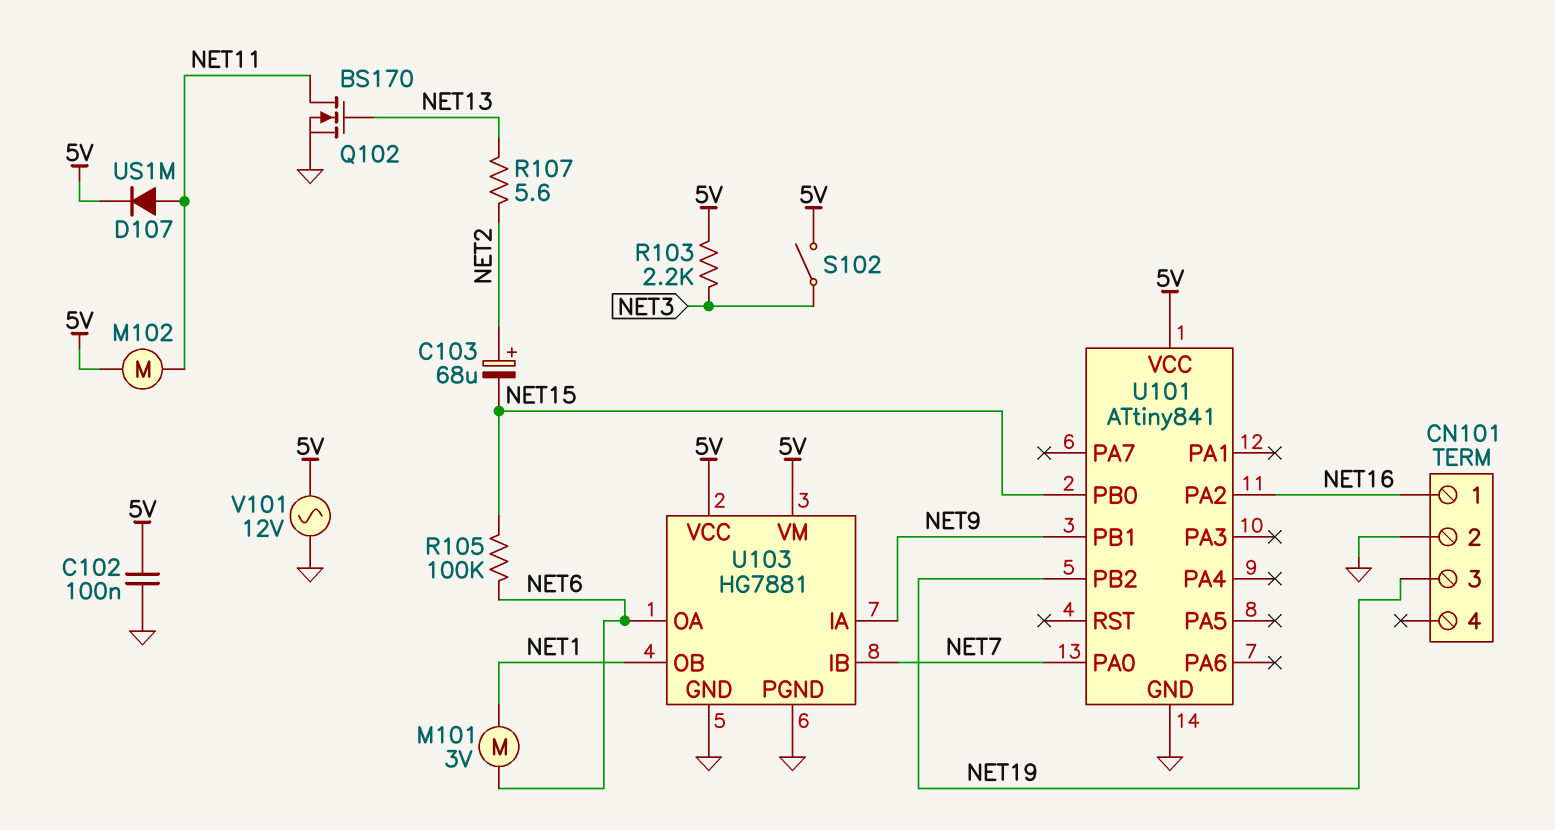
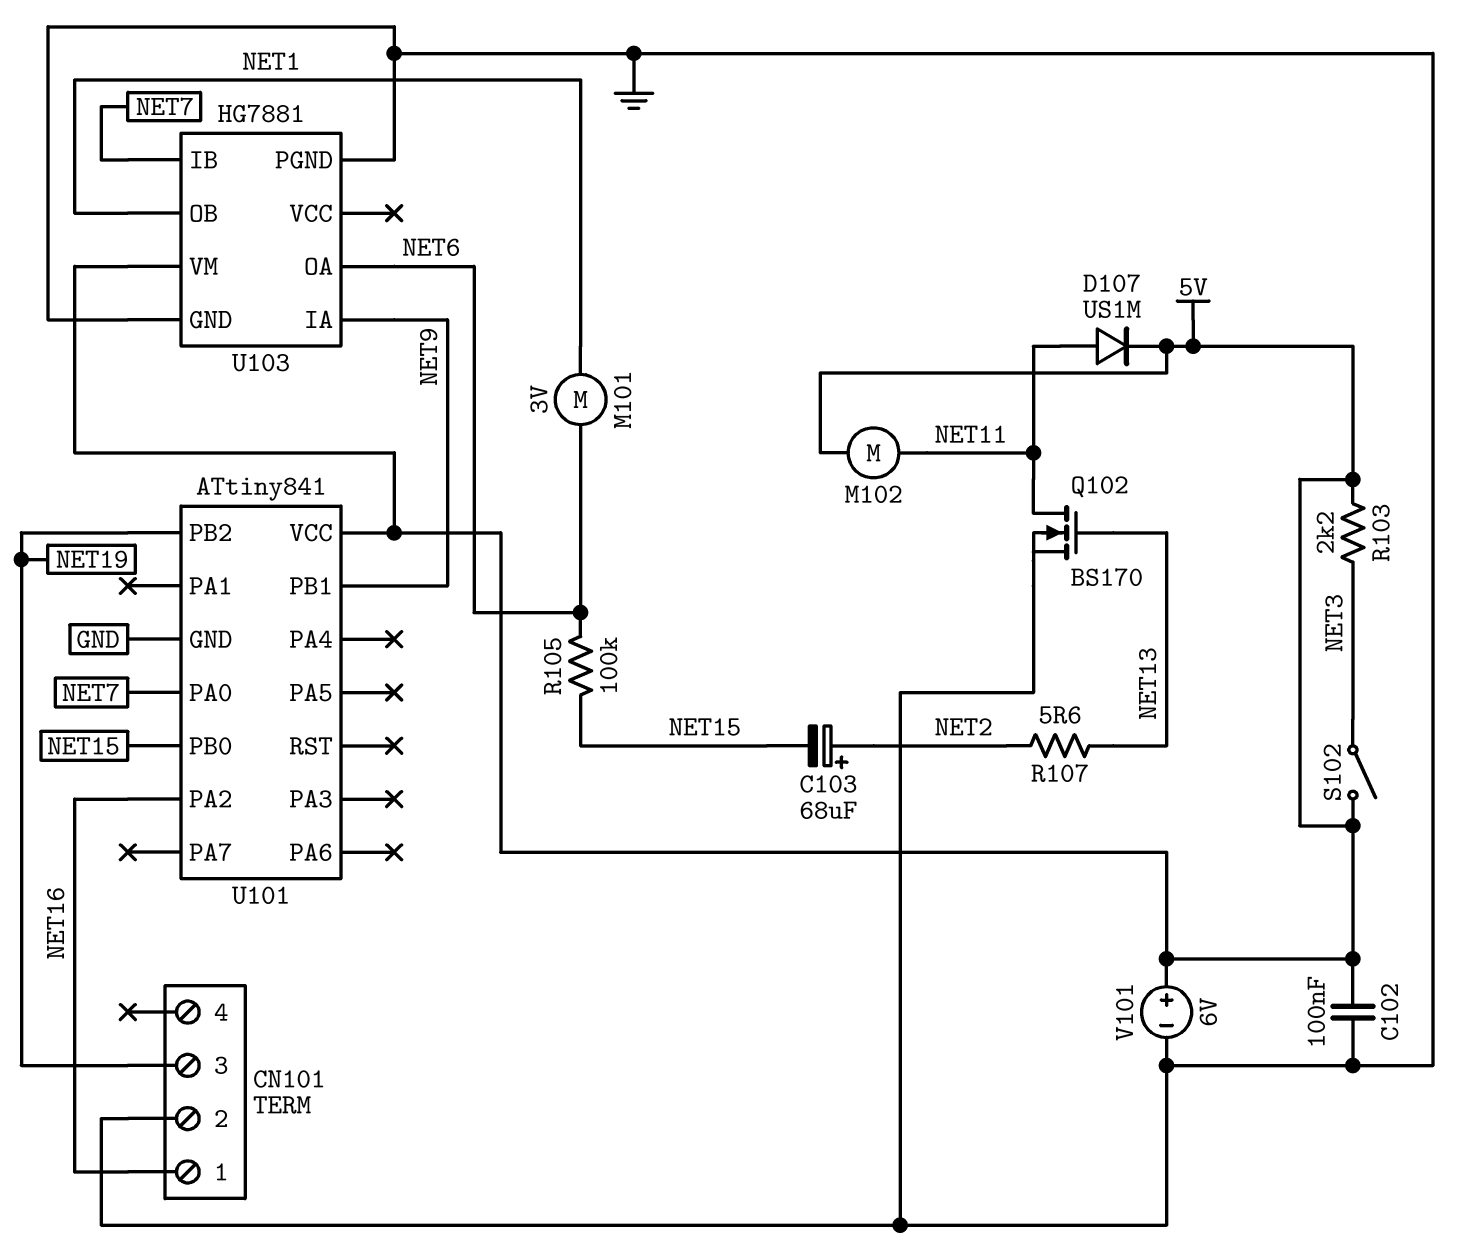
U103 pin VCC: 5V -> none
V101: AC 12V (5V, GND) -> 6V (plus 5V, minus GND)

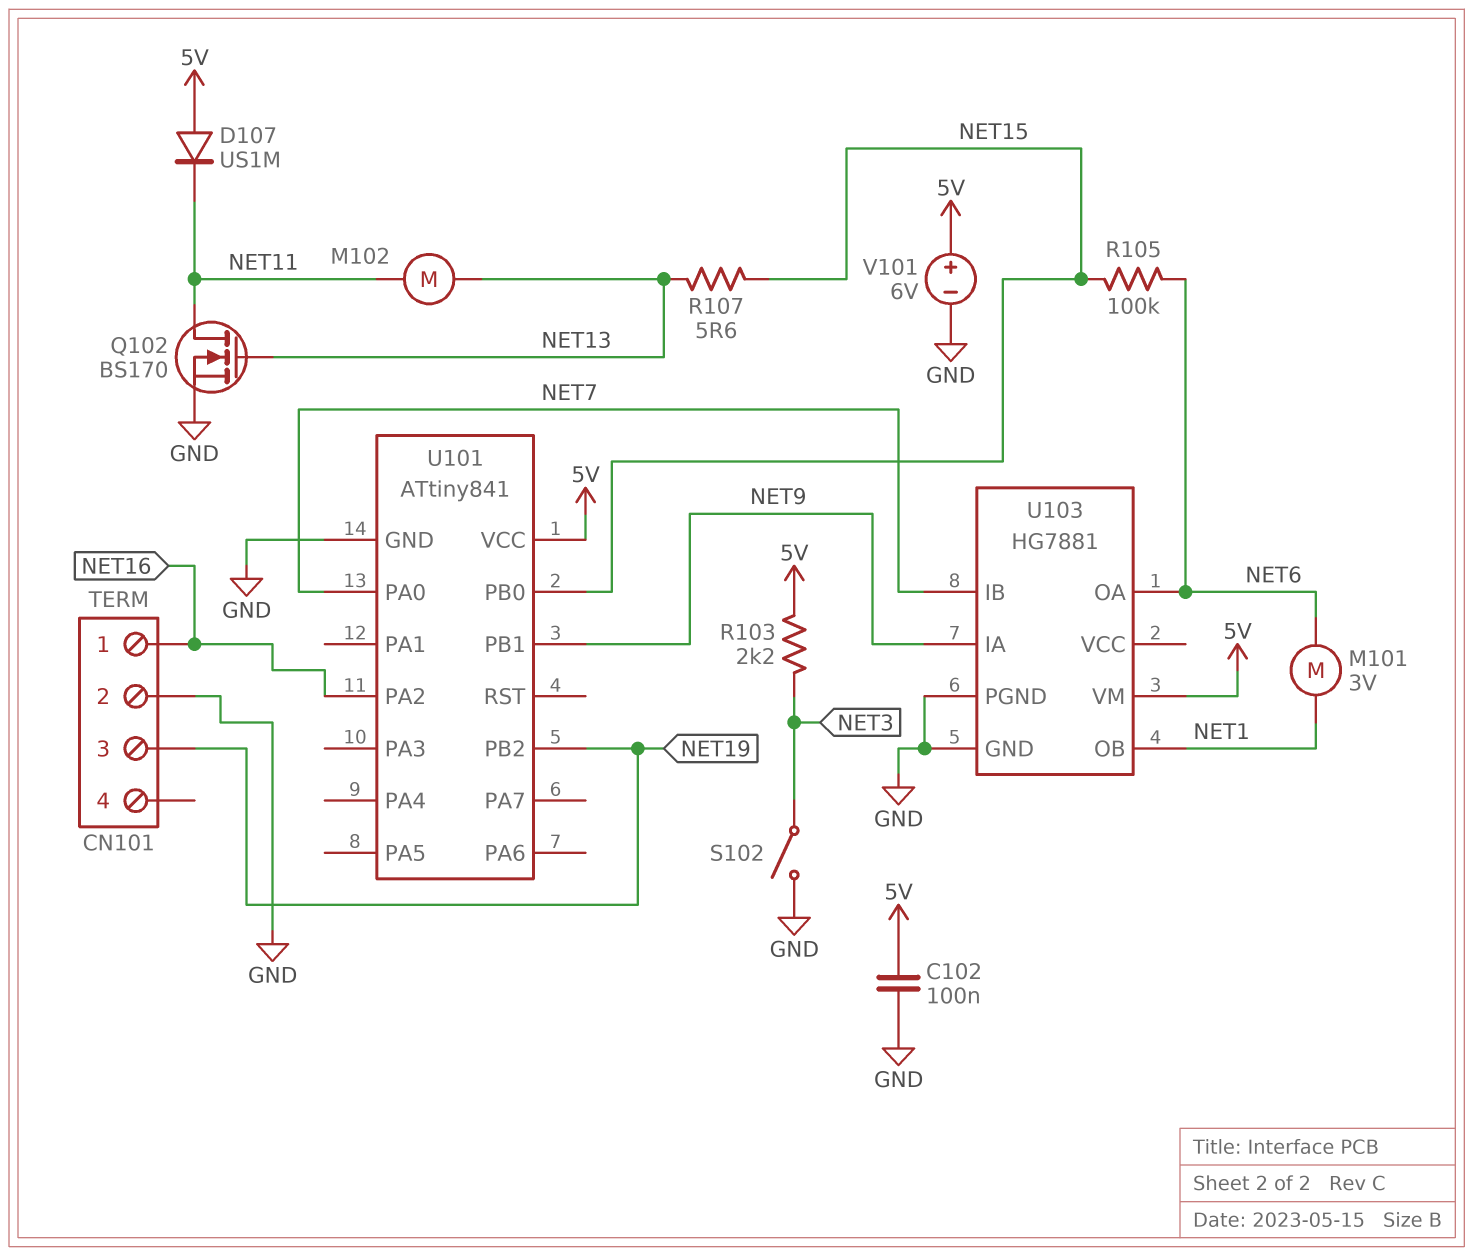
C103: 68uF (plus NET2, minus NET15) -> none
D107: diode US1M (A NET11, K 5V) -> diode US1M (A 5V, K NET11)
M102: motor (5V, NET11) -> motor (NET11, NET13)
R107: 5.6 (NET2, NET13) -> 5.6 (NET13, NET15)
S102: switch (5V, NET3) -> switch (GND, NET3)

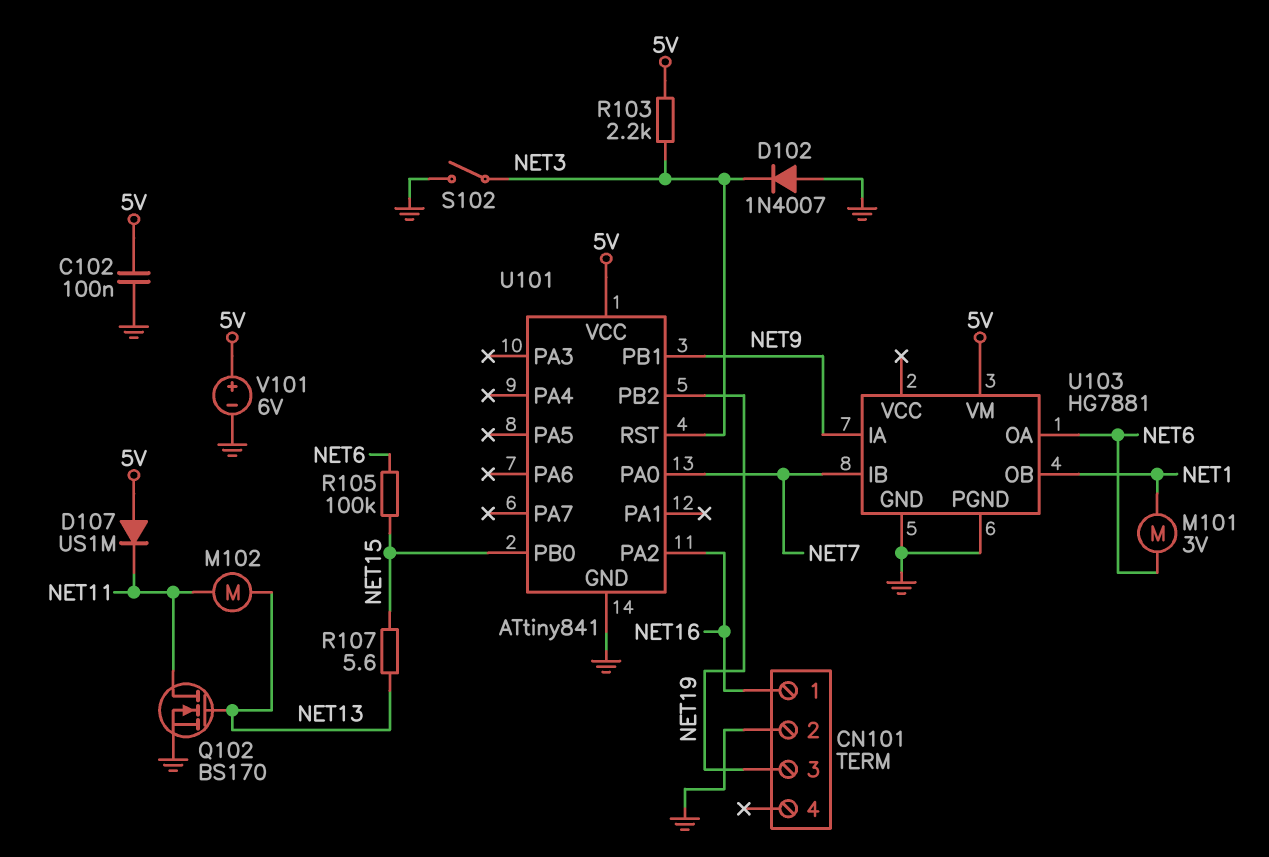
D102: none -> diode 1N4007 (A GND, K NET3)
U101 pin RST: none -> NET3

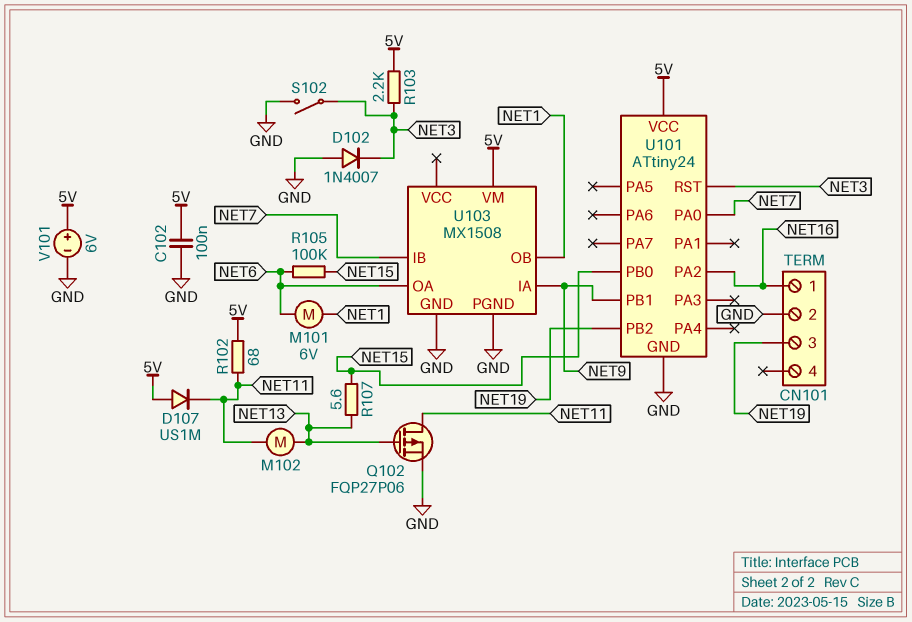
M101: motor 3V (NET1, NET6) -> motor 6V (NET1, NET6)
Q102: NMOS BS170 (G NET13, D NET11, S GND) -> PMOS FQP27P06 (G NET13, D NET11, S GND)
R102: none -> 68 (5V, NET11)
U101: ATtiny841 -> ATtiny24
U103: HG7881 -> MX1508

